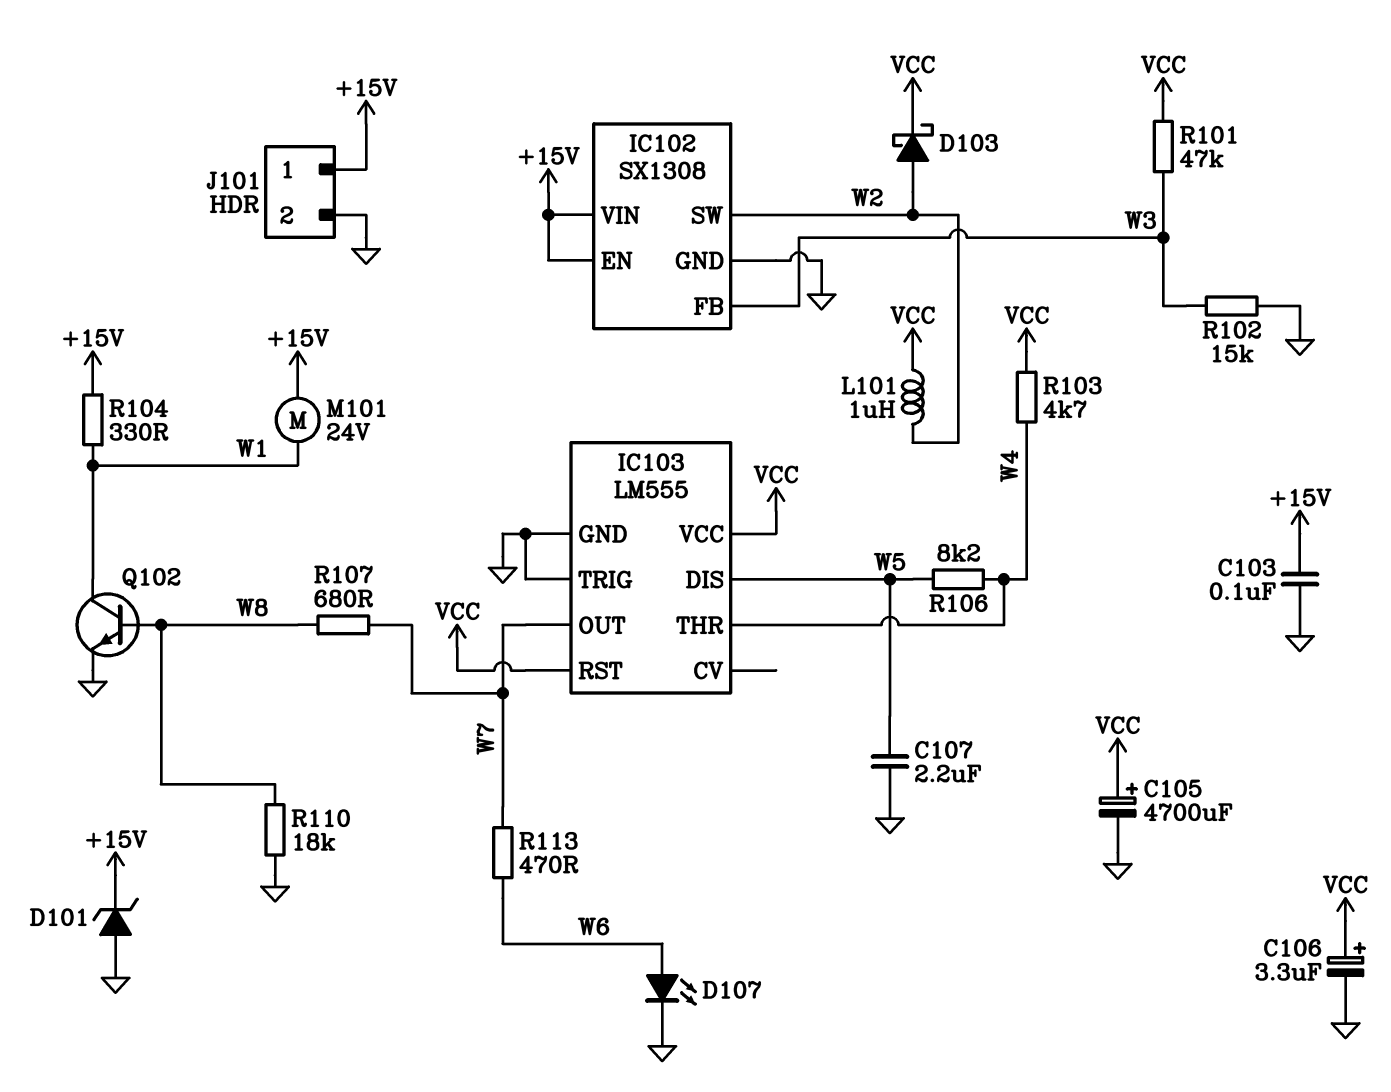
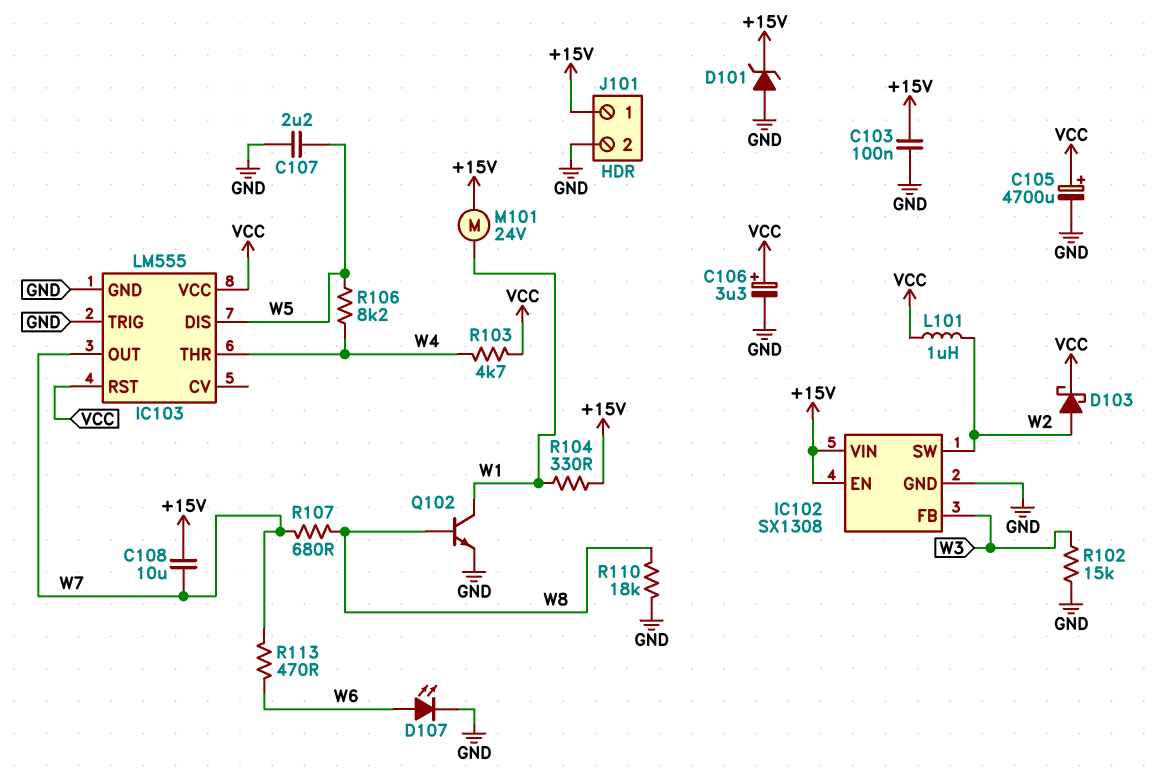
C108: none -> 10uF (+15V, W7)
R101: 47k (VCC, W3) -> none

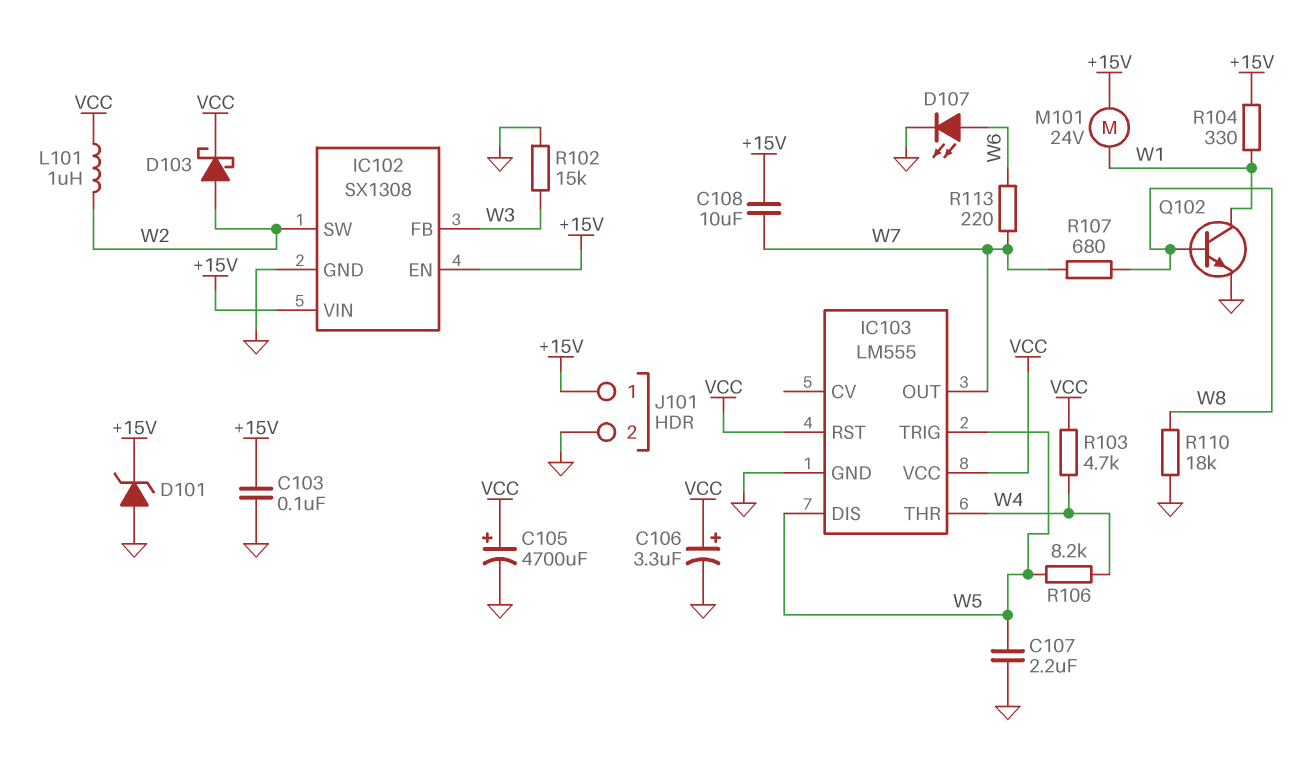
IC103 pin TRIG: GND -> W5
R113: 470 (W6, W7) -> 220 (W6, W7)

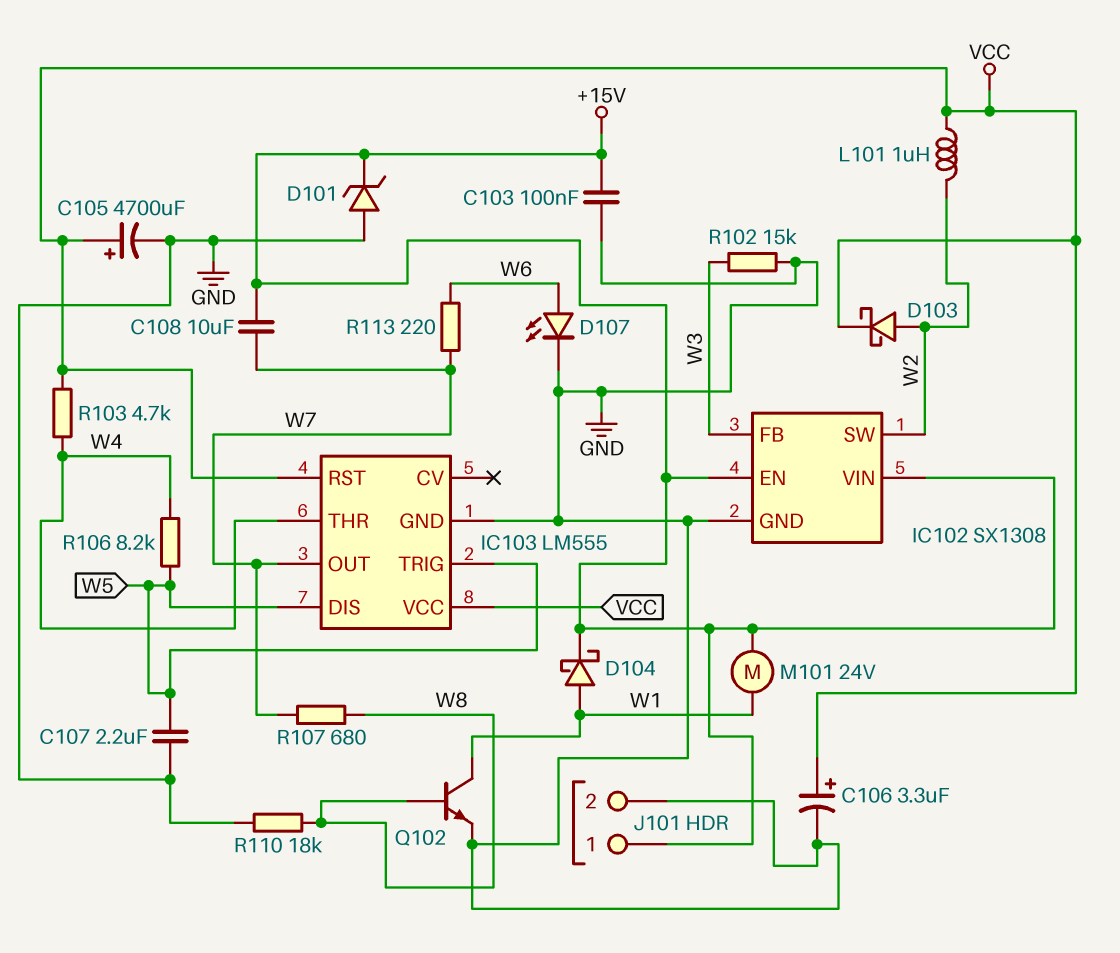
D104: none -> schottky (A W1, K +15V)
R104: 330 (+15V, W1) -> none

